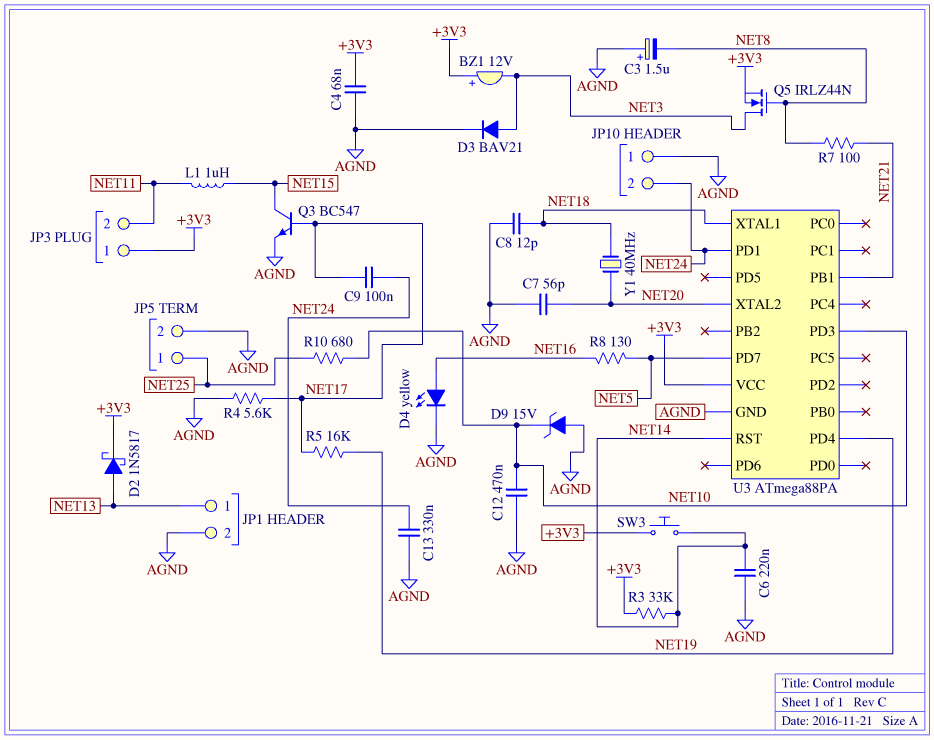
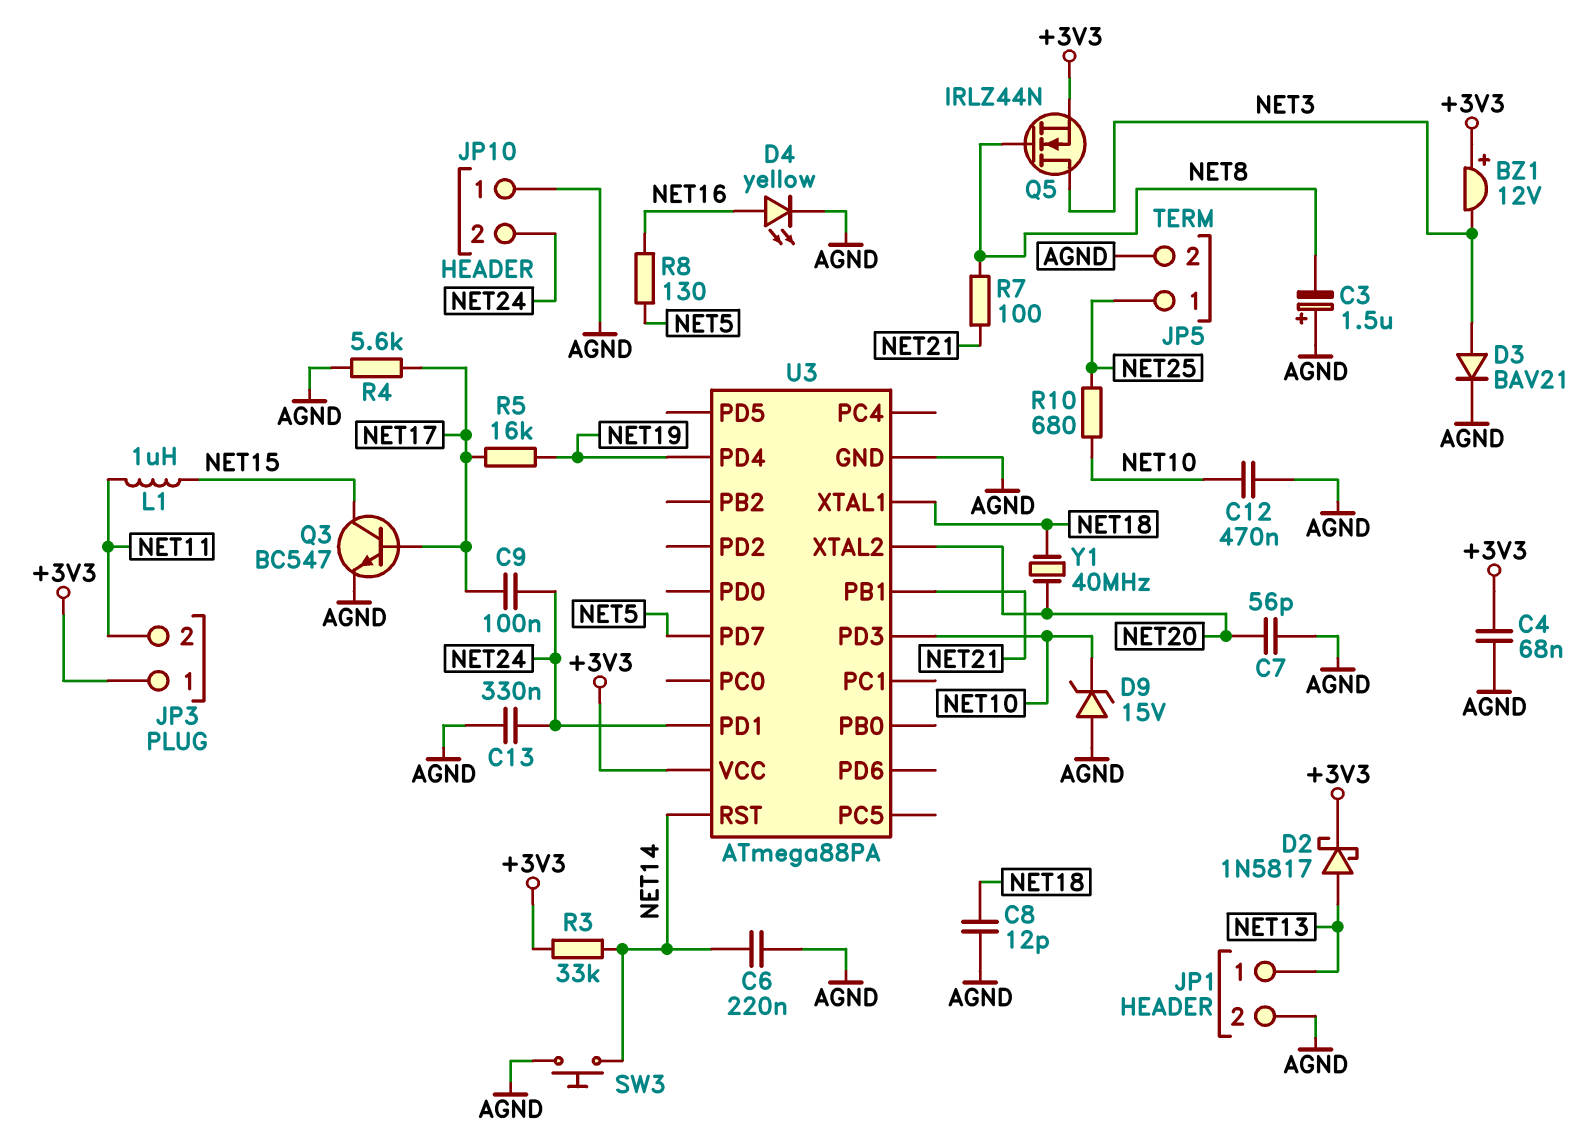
SW3: button (+3V3, NET14) -> button (AGND, NET14)

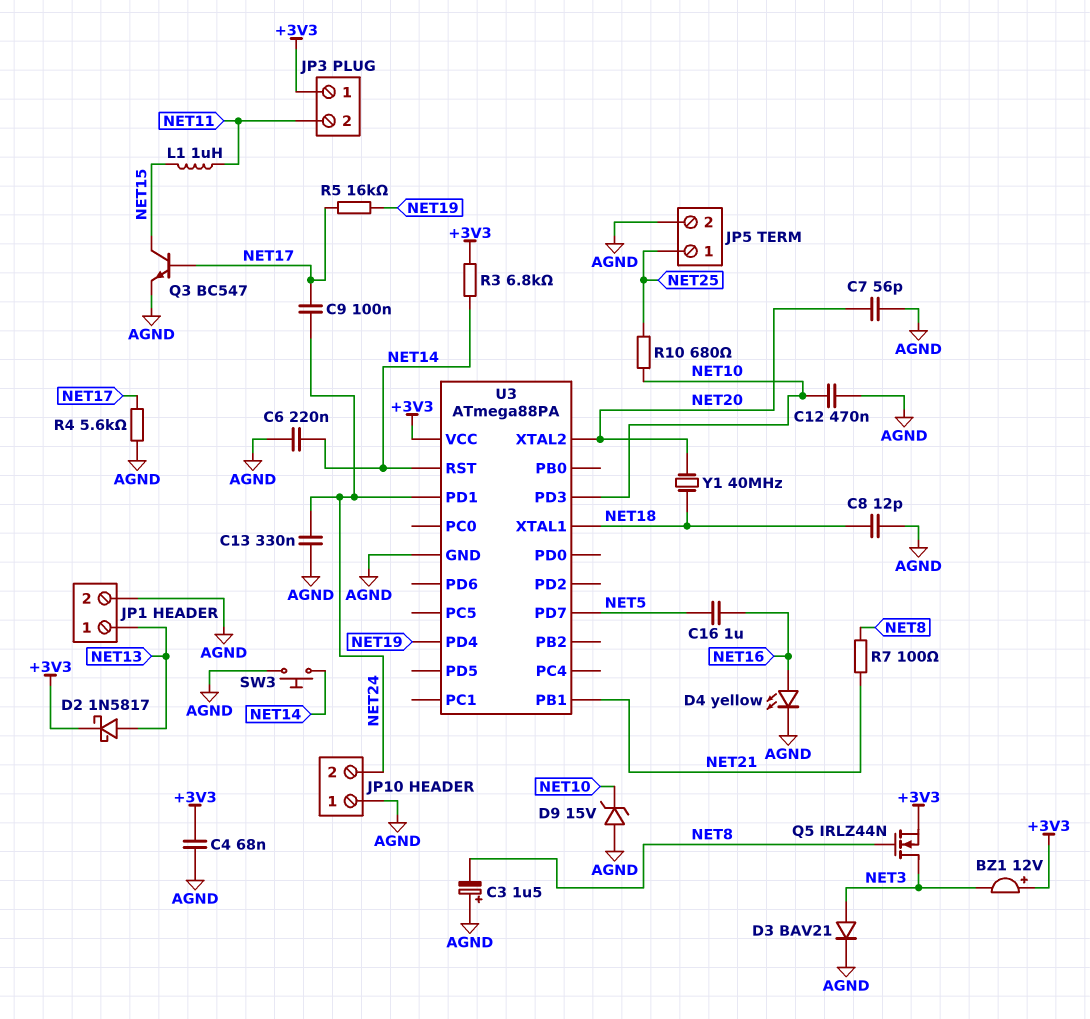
C16: none -> 1uF (NET5, NET16)
R3: 33k (+3V3, NET14) -> 6.8k (+3V3, NET14)
R8: 130 (NET5, NET16) -> none

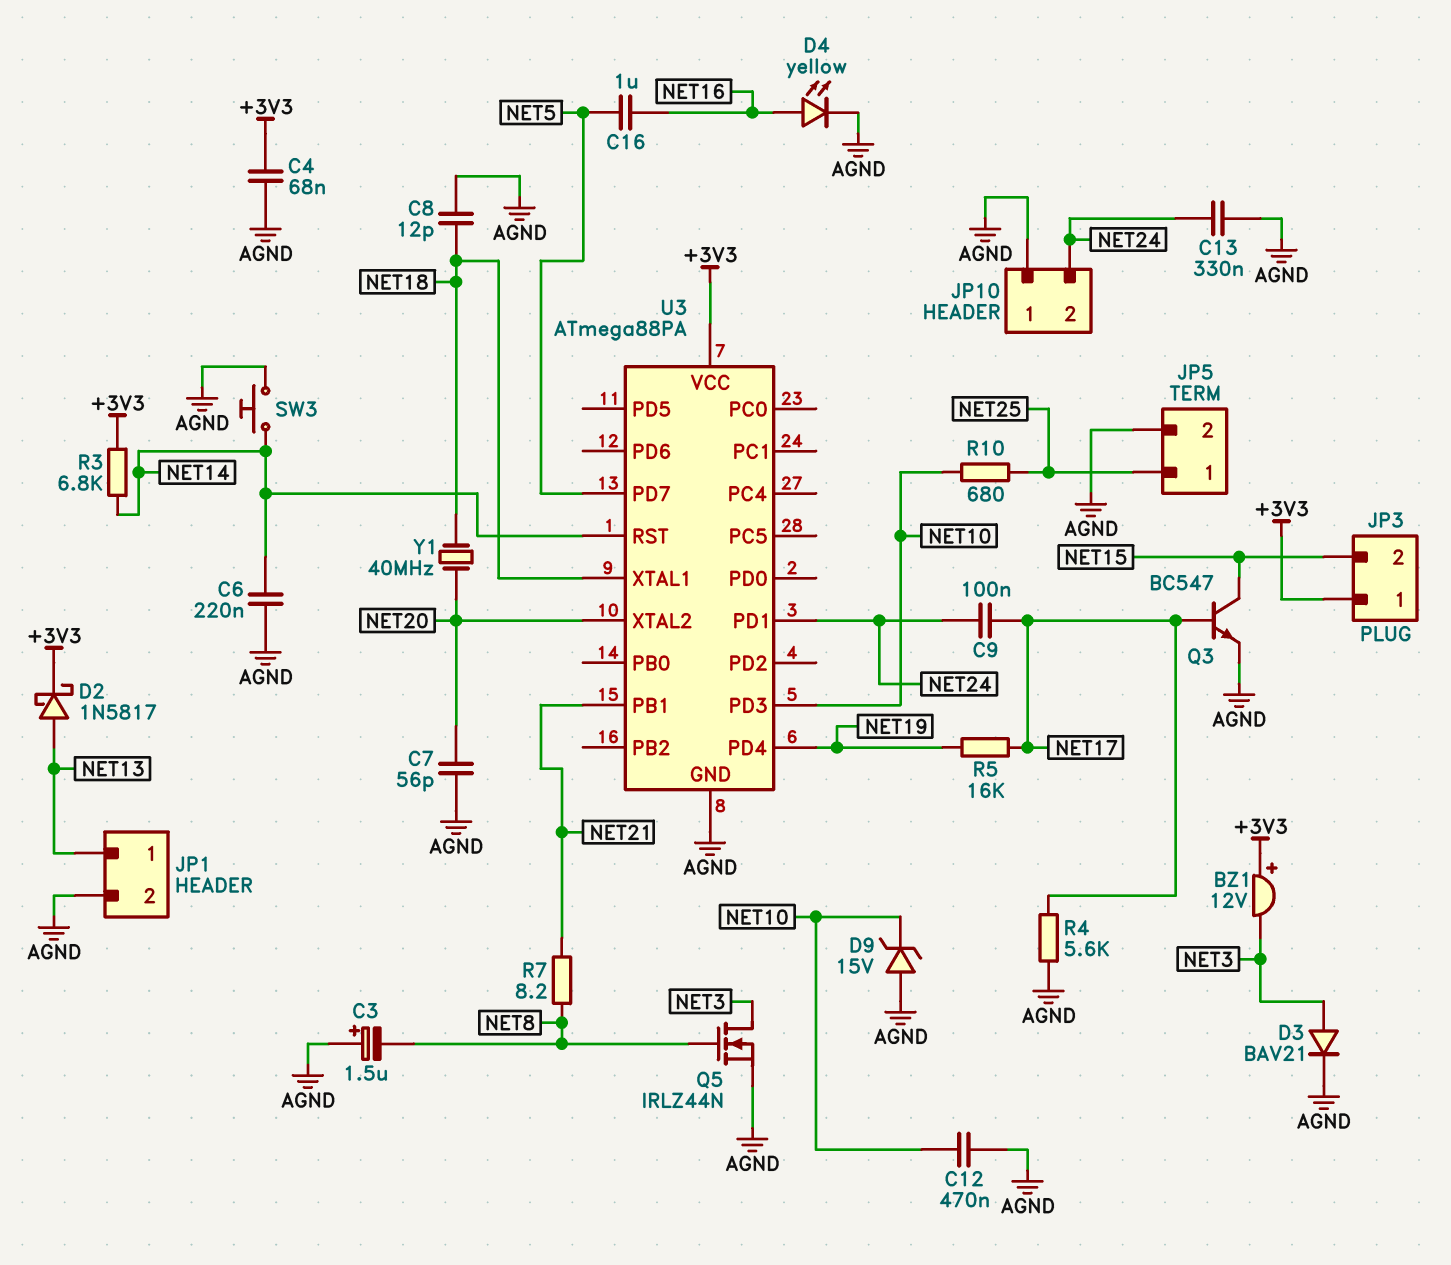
JP3 pin 2: NET11 -> NET15
L1: 1uH (NET11, NET15) -> none
Q5: NMOS IRLZ44N (G NET8, D NET3, S +3V3) -> NMOS IRLZ44N (G NET8, D NET3, S AGND)
R7: 100 (NET8, NET21) -> 8.2 (NET8, NET21)

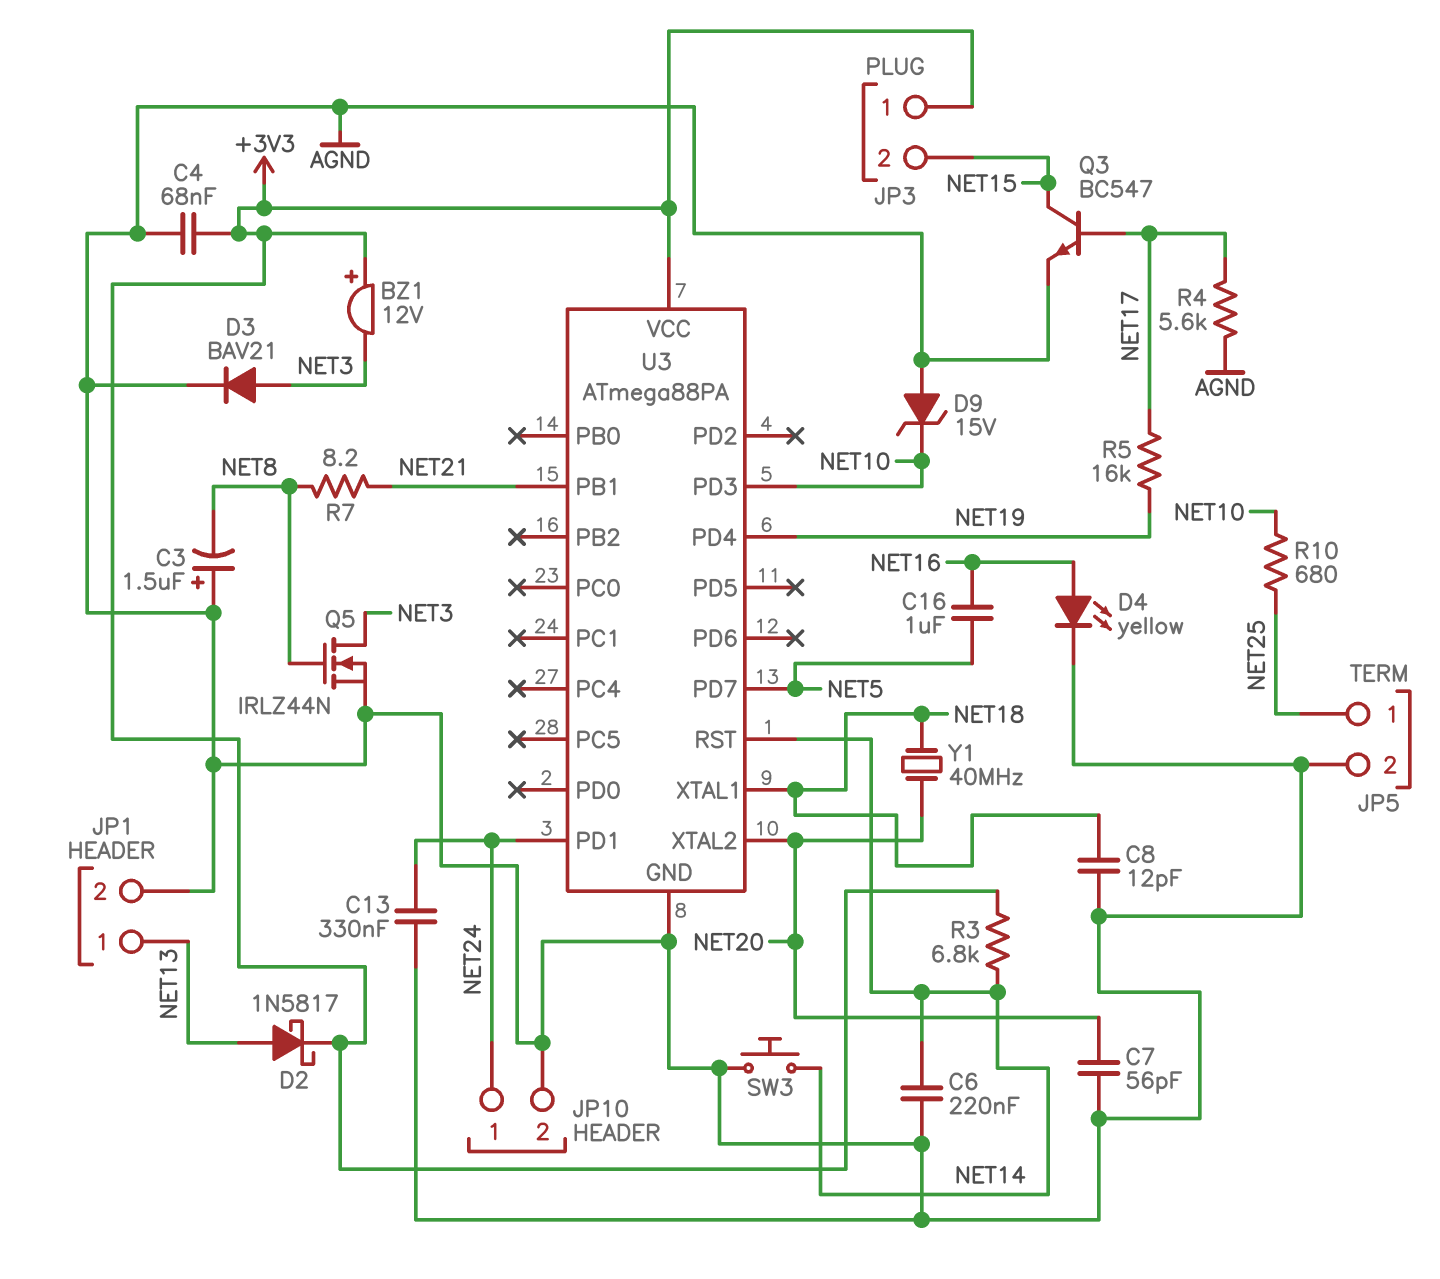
C9: 100nF (NET17, NET24) -> none
C12: 470nF (AGND, NET10) -> none
JP10 pin 1: AGND -> NET24
JP10 pin 2: NET24 -> AGND

